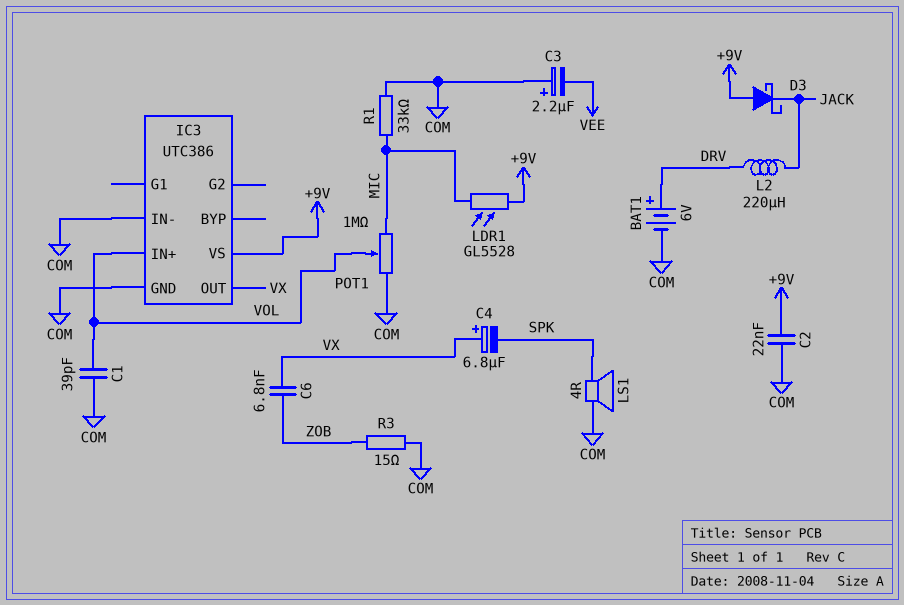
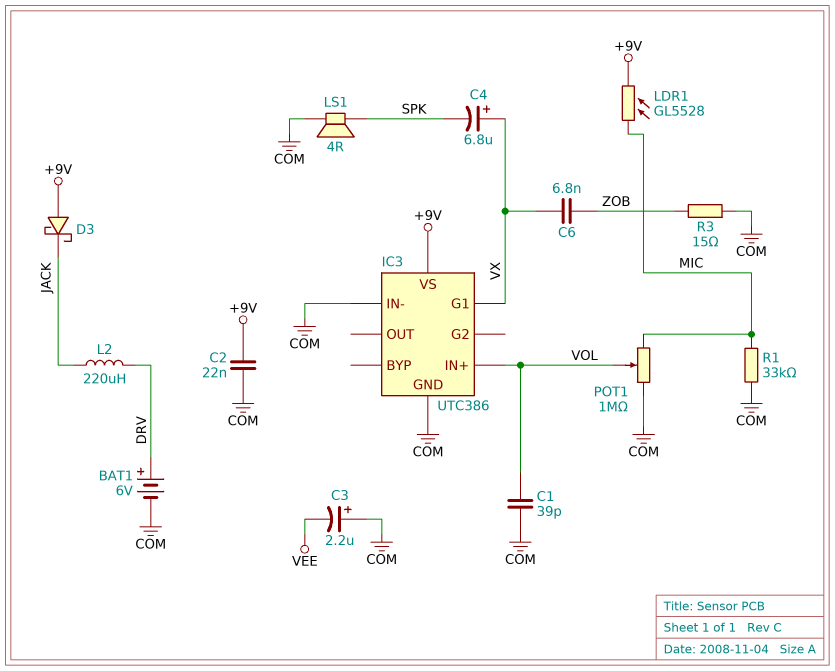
IC3 pin G1: none -> VX
IC3 pin OUT: VX -> none

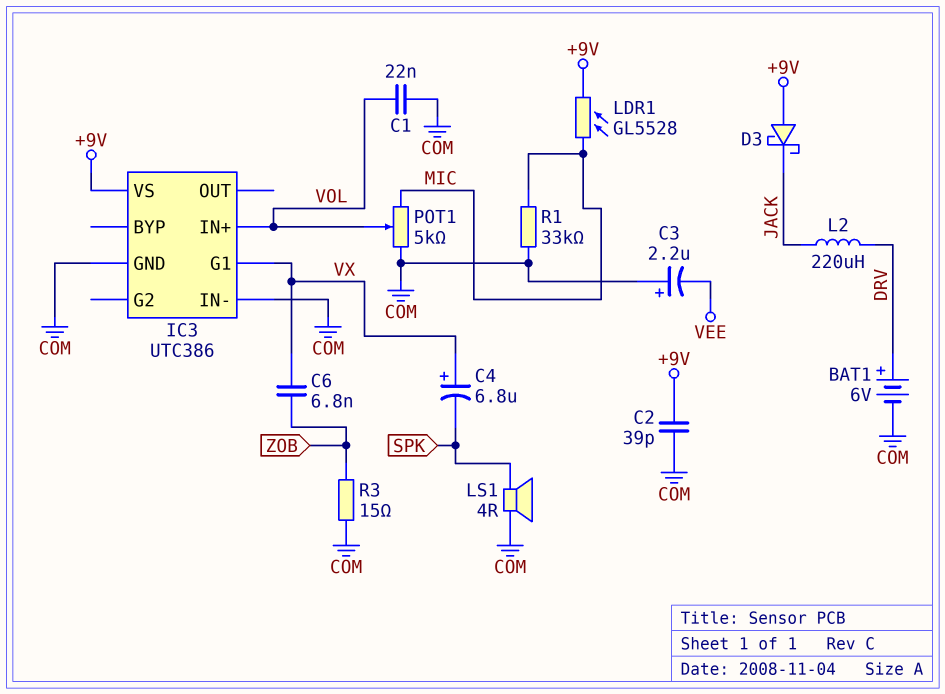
C1: 39pF (COM, VOL) -> 22nF (COM, VOL)
C2: 22nF (+9V, COM) -> 39pF (+9V, COM)
POT1: 1M (COM, MIC, wiper VOL) -> 5k (COM, MIC, wiper VOL)

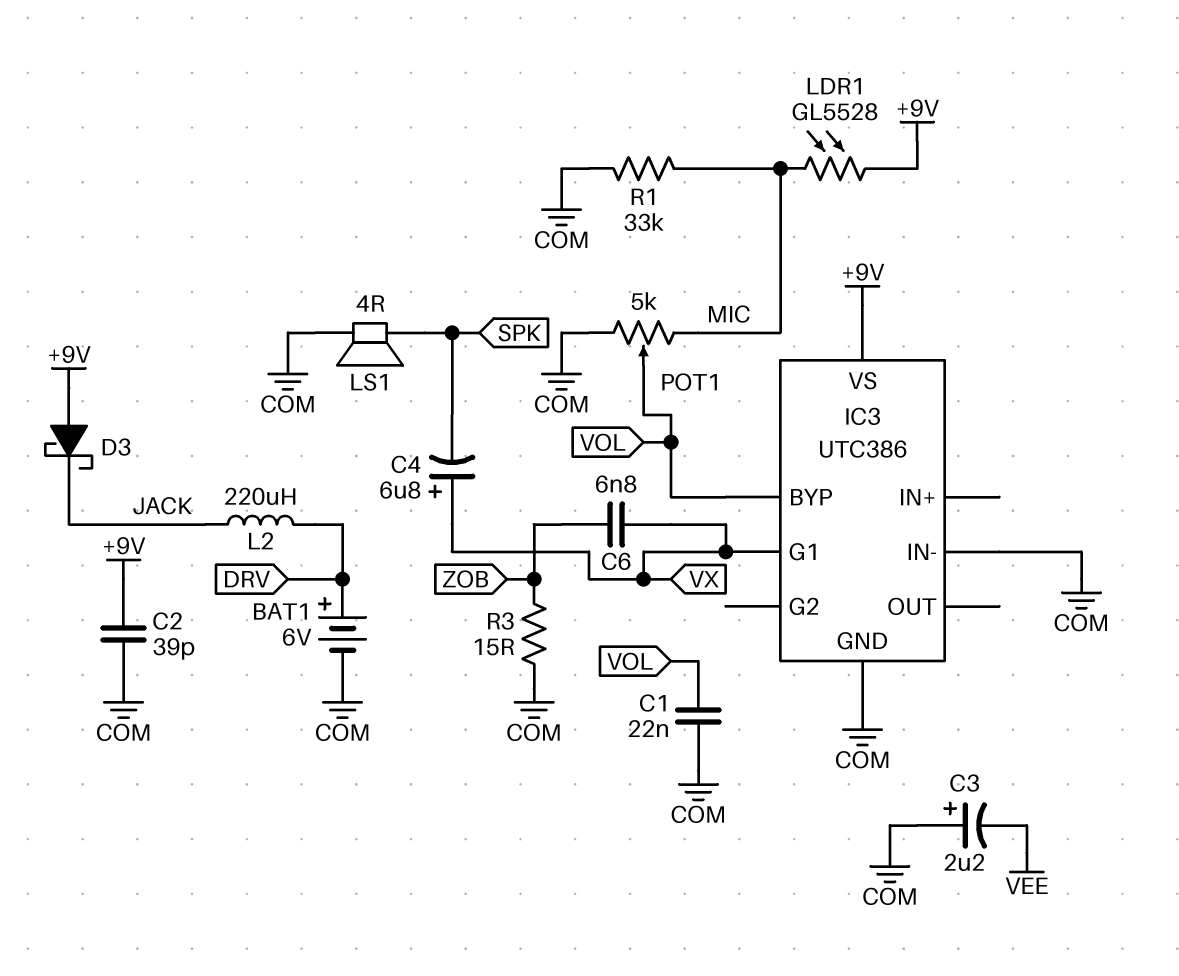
IC3 pin BYP: none -> VOL
IC3 pin IN+: VOL -> none

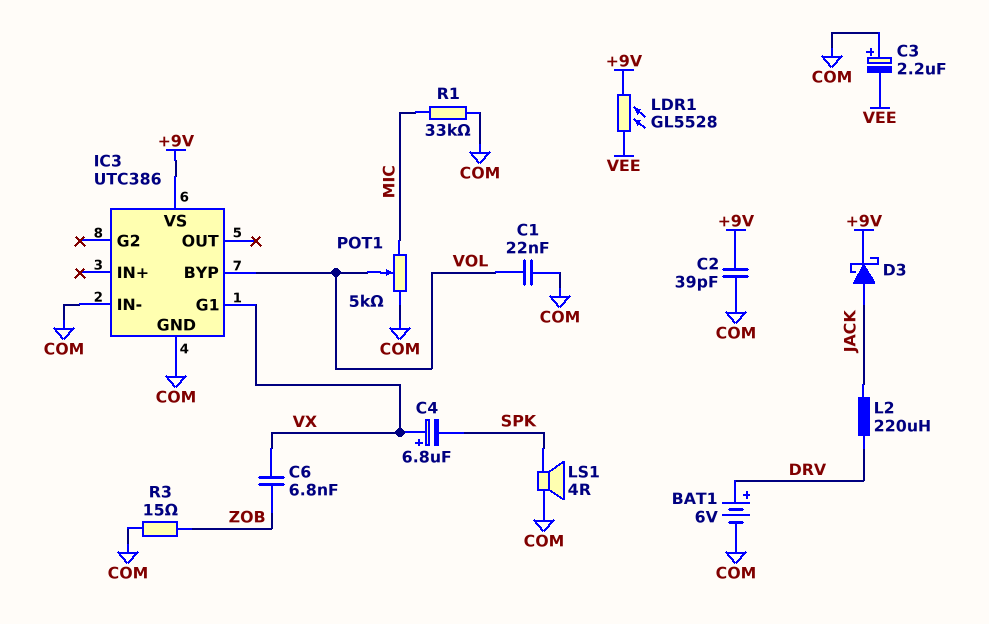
D3: schottky (A +9V, K JACK) -> schottky (A JACK, K +9V)
LDR1: GL5528 (+9V, MIC) -> GL5528 (+9V, VEE)

